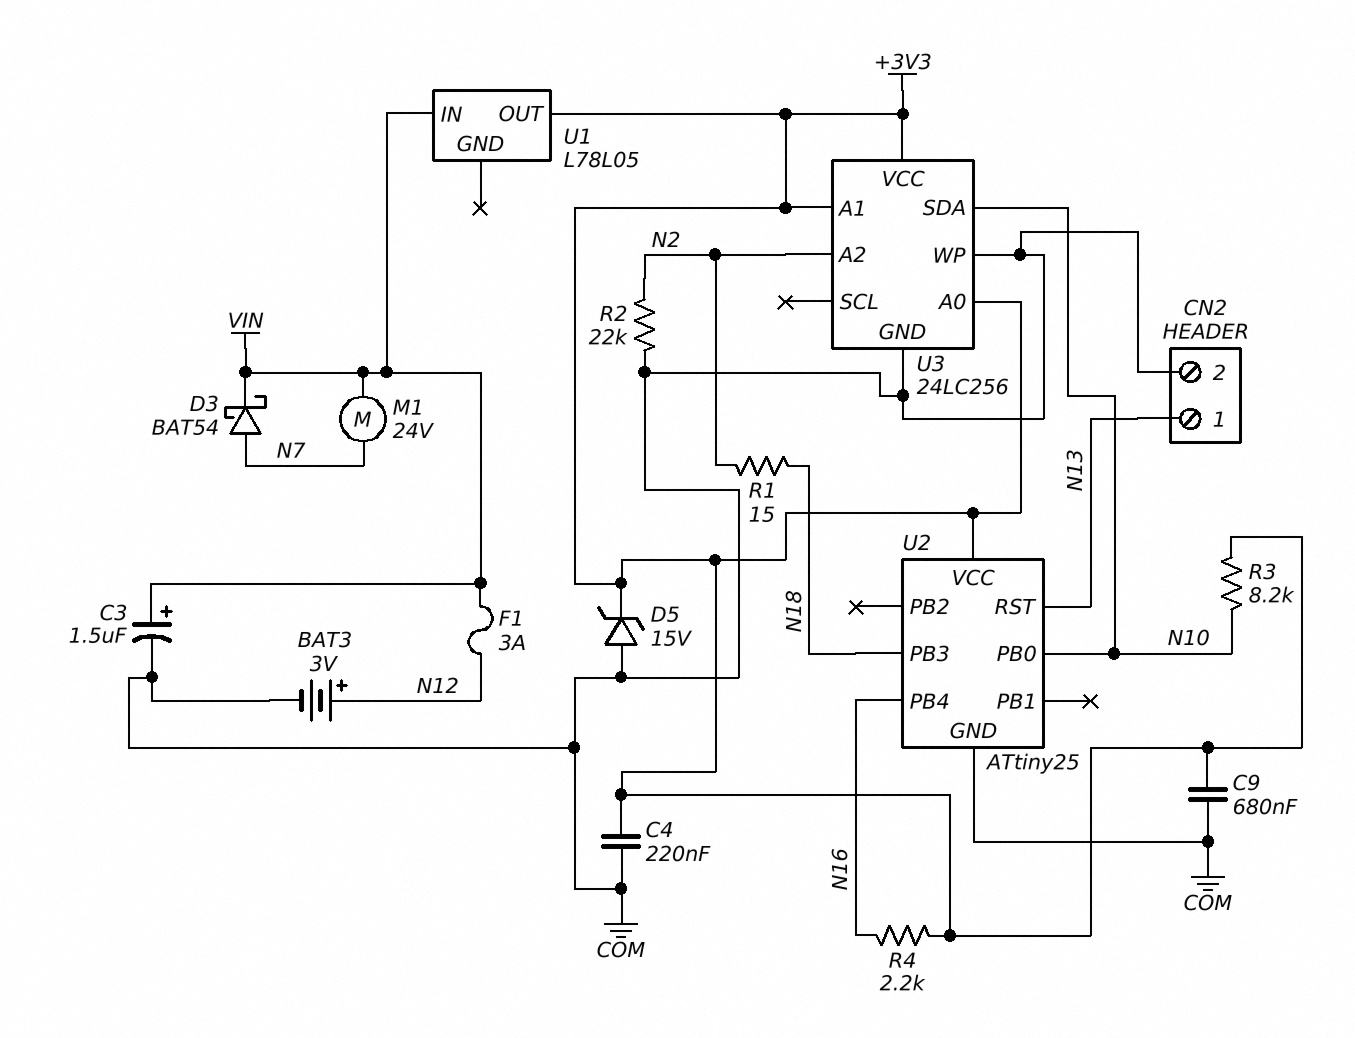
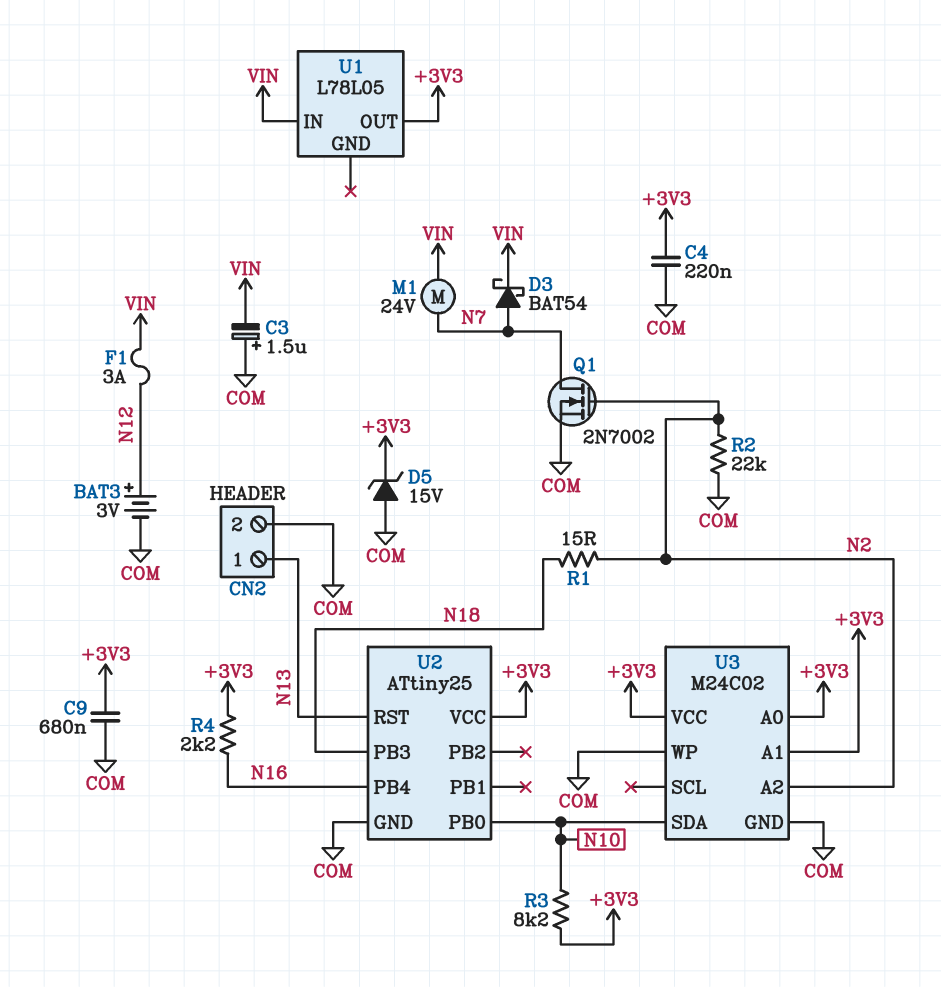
C3: 1.5uF (plus VIN, minus COM) -> 1.5uF (plus COM, minus VIN)
Q1: none -> NMOS 2N7002 (G N2, D N7, S COM)
U3: 24LC256 -> M24C02

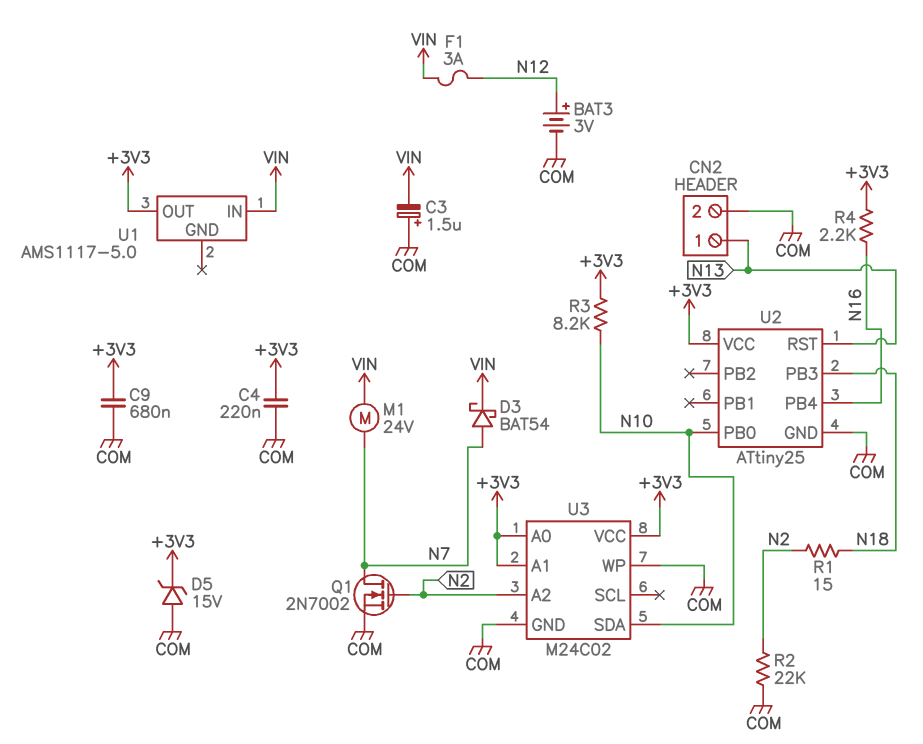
U1: L78L05 -> AMS1117-5.0

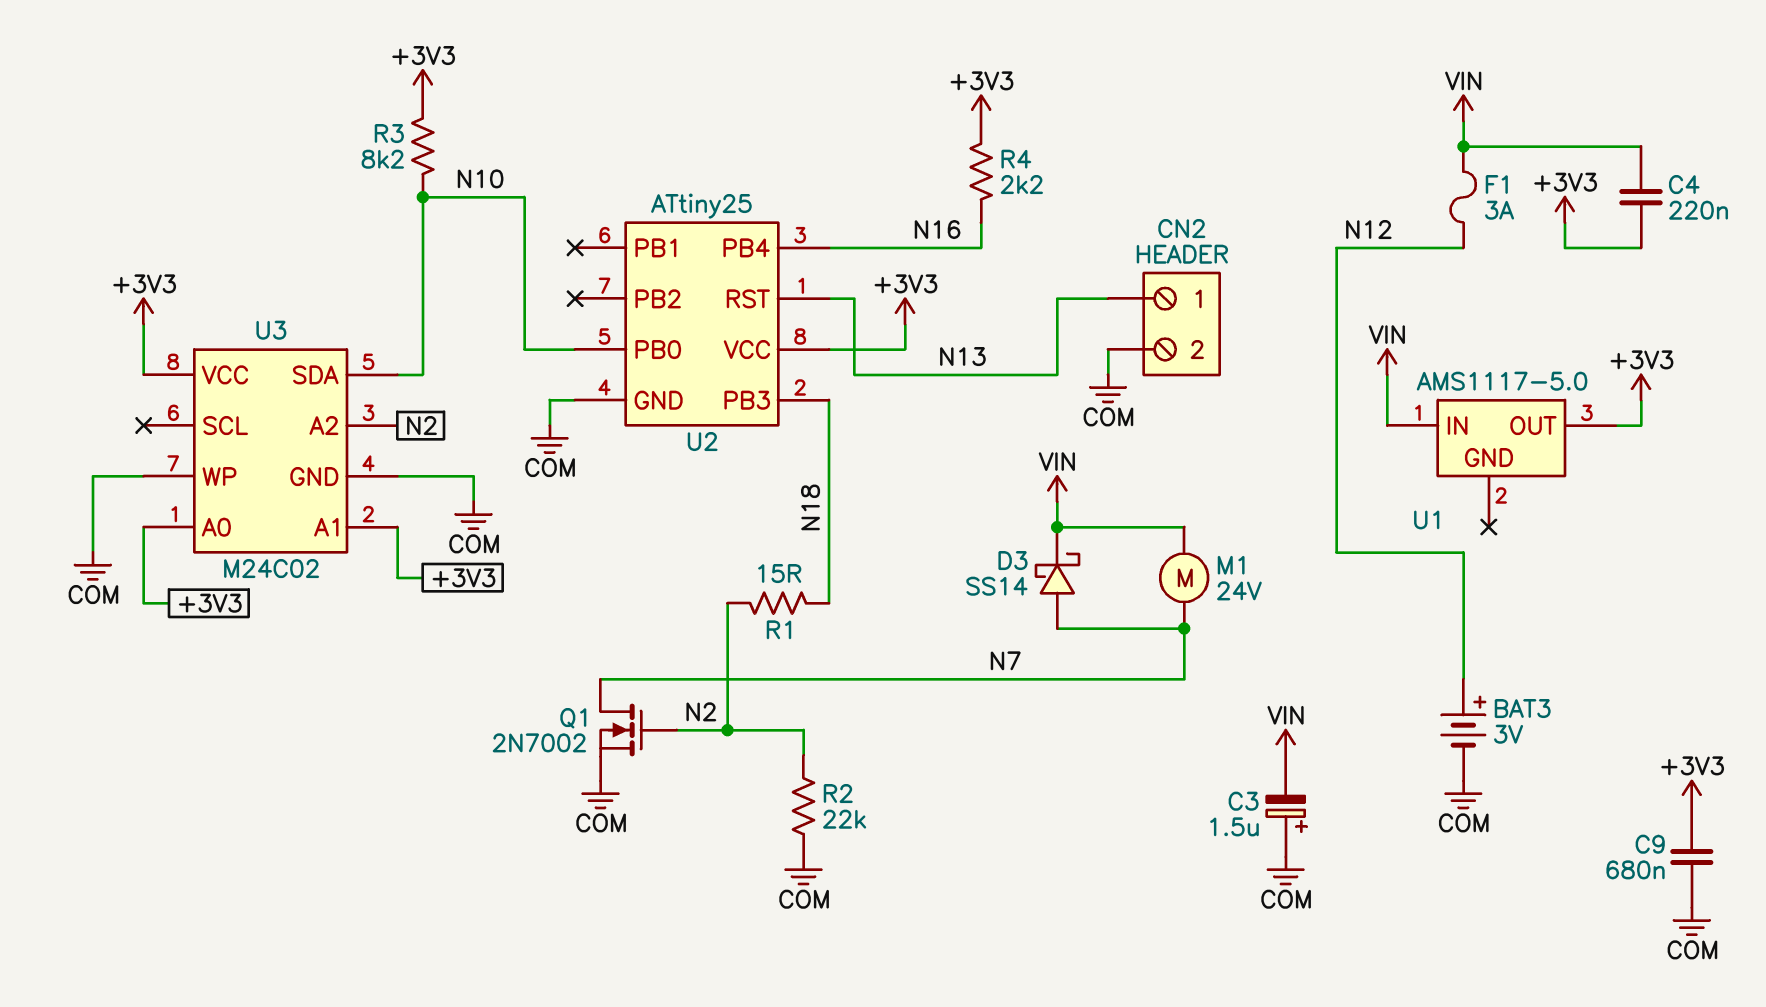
C4: 220nF (+3V3, COM) -> 220nF (+3V3, VIN)
D3: schottky BAT54 (A N7, K VIN) -> schottky SS14 (A N7, K VIN)
D5: zener 15V (A COM, K +3V3) -> none

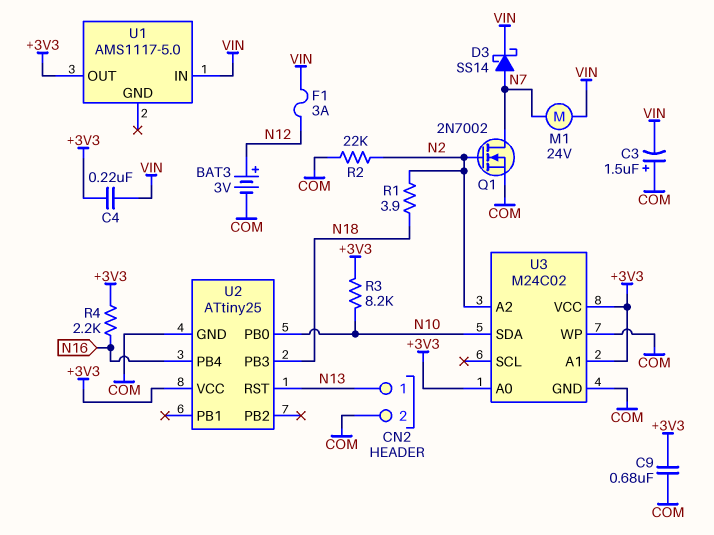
R1: 15 (N2, N18) -> 3.9 (N2, N18)

